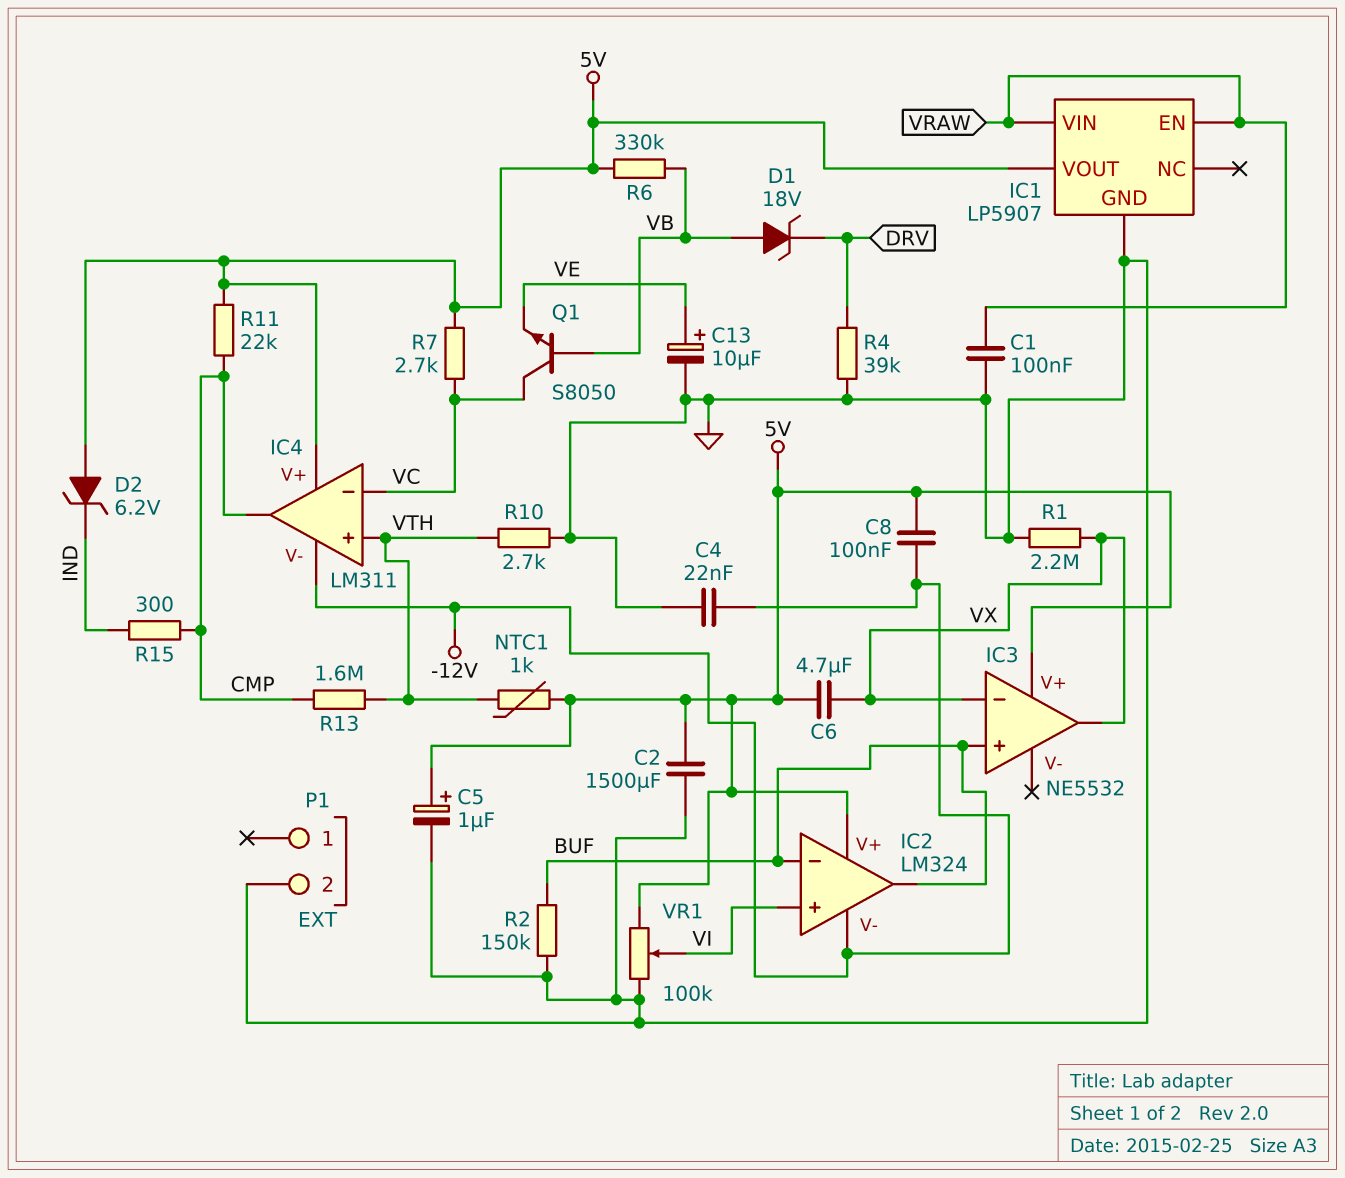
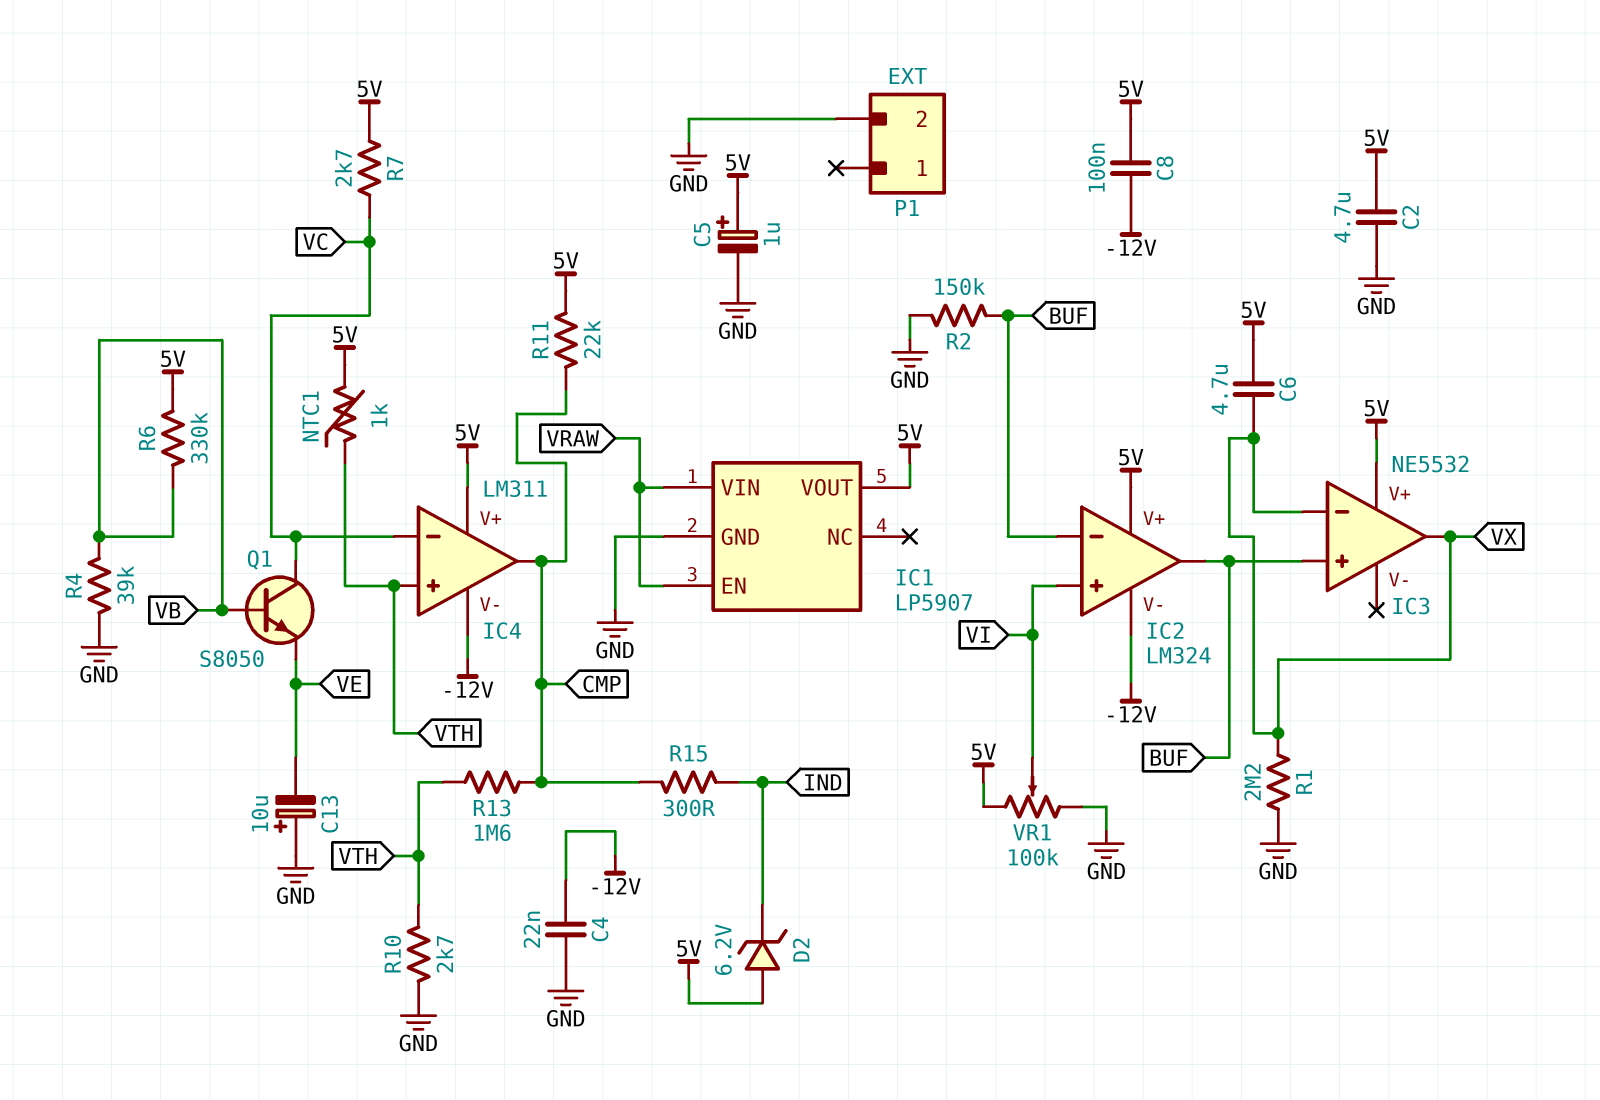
C1: 100nF (GND, VRAW) -> none
C2: 1500uF (5V, GND) -> 4.7uF (5V, GND)
C13: 10uF (plus VE, minus GND) -> 10uF (plus GND, minus VE)
D1: zener 18V (A VB, K DRV) -> none
R4: 39k (DRV, GND) -> 39k (GND, VB)

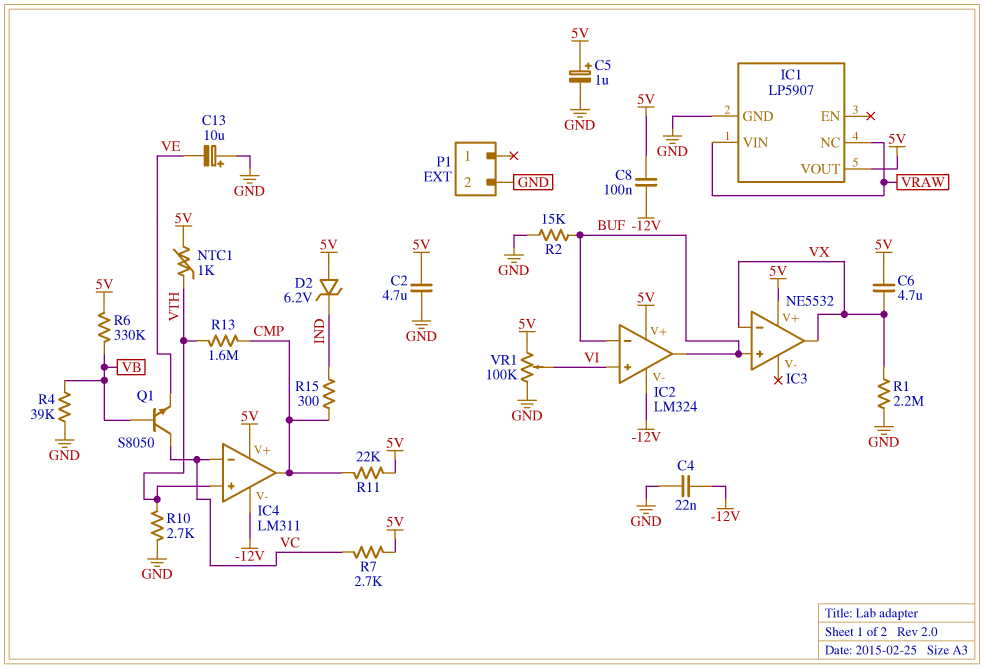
IC1 pin EN: VRAW -> none
IC1 pin NC: none -> VRAW
R2: 150k (BUF, GND) -> 15k (BUF, GND)

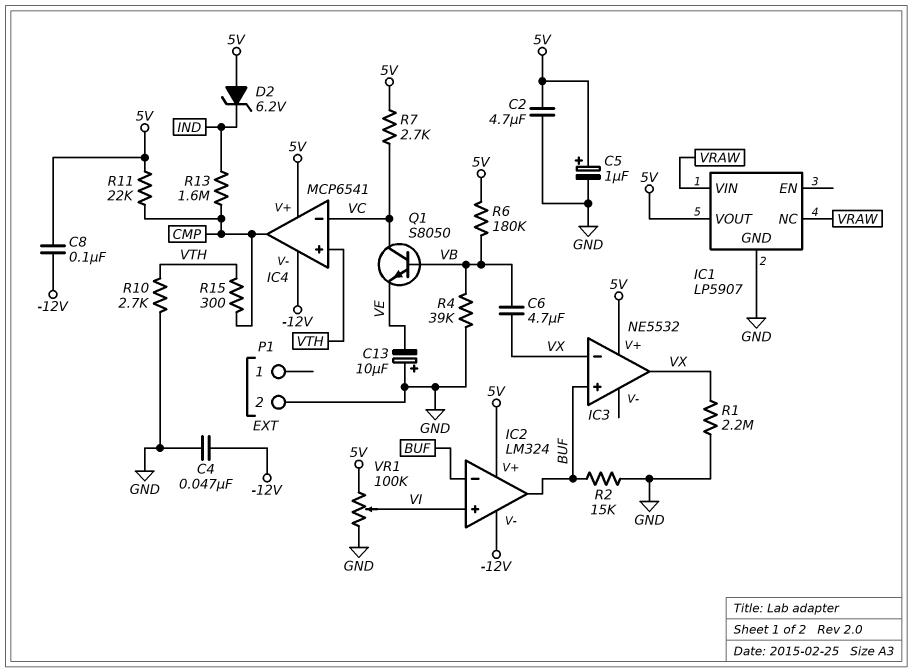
C4: 22nF (-12V, GND) -> 47nF (-12V, GND)
C6: 4.7uF (5V, VX) -> 4.7uF (VB, VX)
IC4: LM311 -> MCP6541
NTC1: 1k (5V, VTH) -> none
R6: 330k (5V, VB) -> 180k (5V, VB)
R13: 1.6M (CMP, VTH) -> 1.6M (CMP, IND)
R15: 300 (CMP, IND) -> 300 (CMP, VTH)

